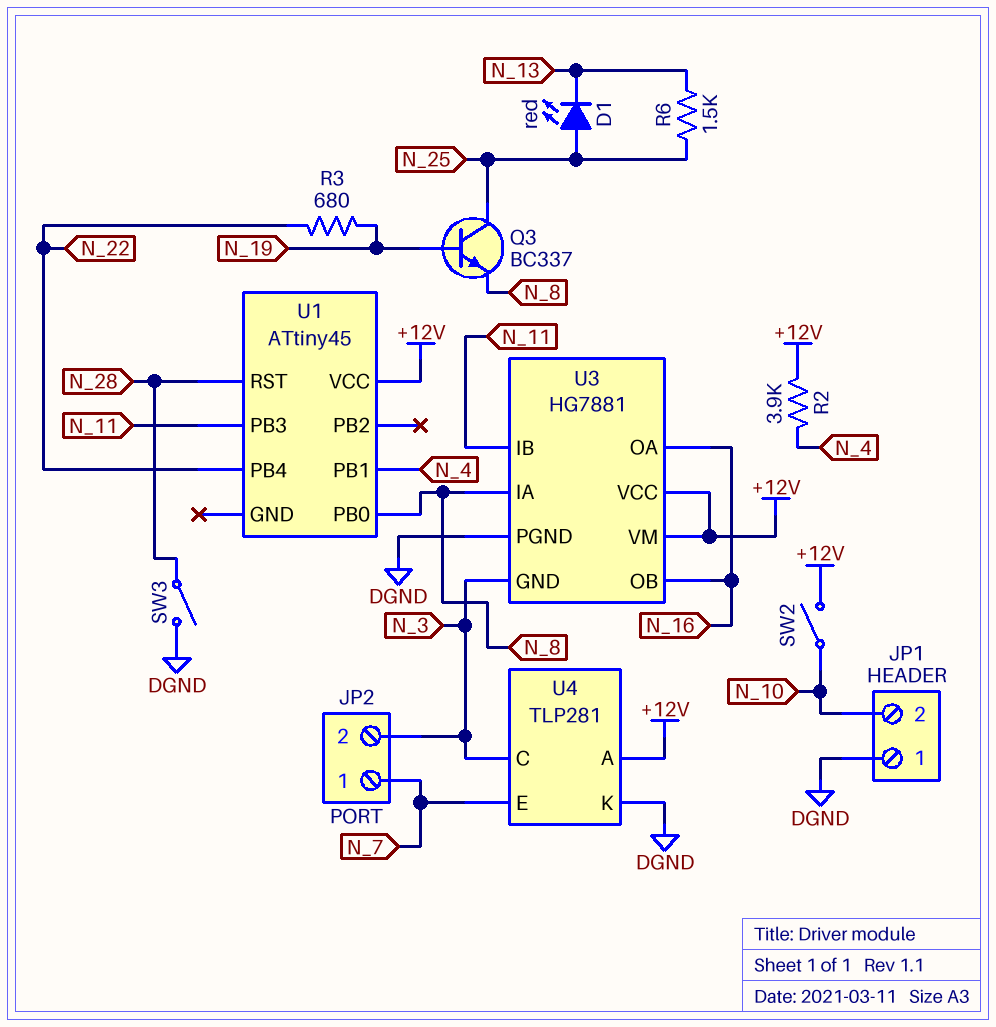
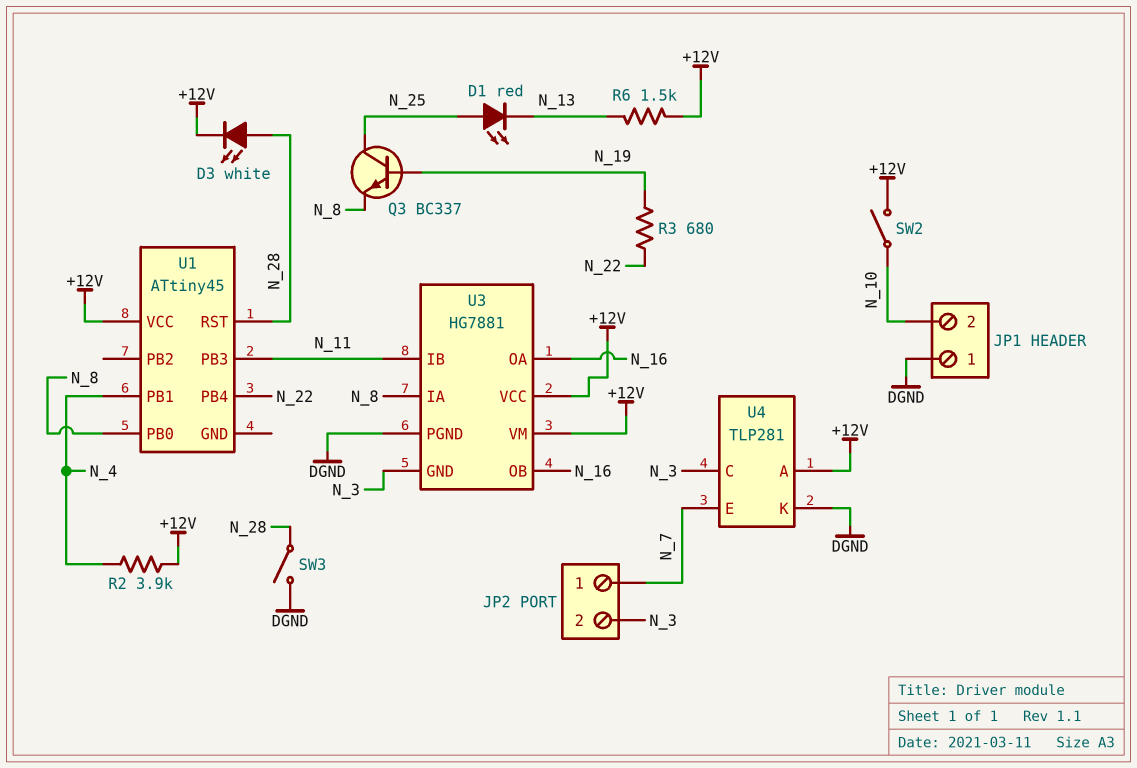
D3: none -> LED white (A N_28, K +12V)
R6: 1.5k (N_13, N_25) -> 1.5k (+12V, N_13)

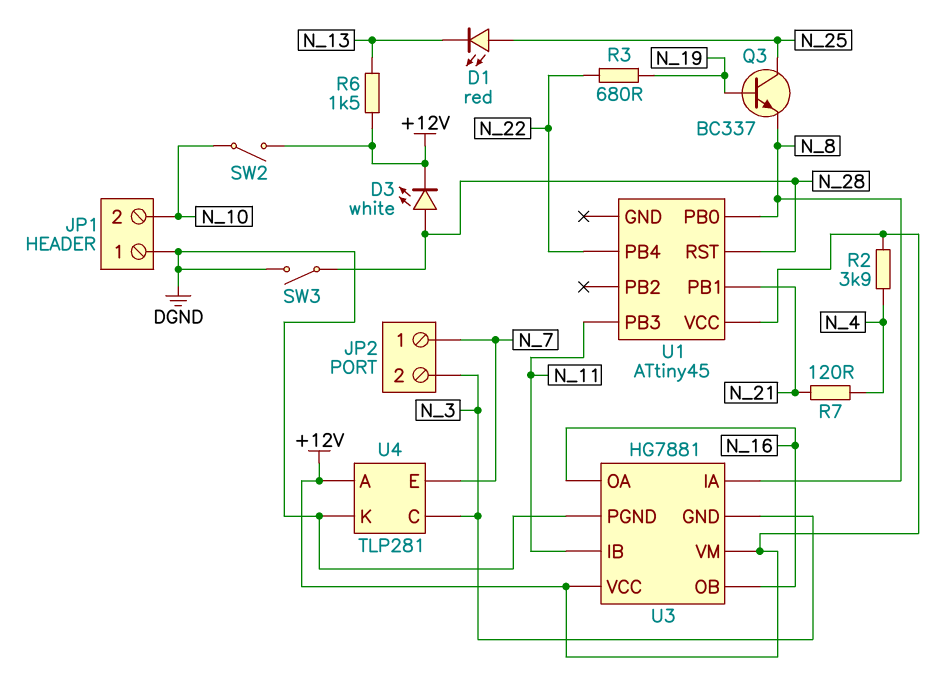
R7: none -> 120 (N_4, N_21)
U1 pin PB1: N_4 -> N_21

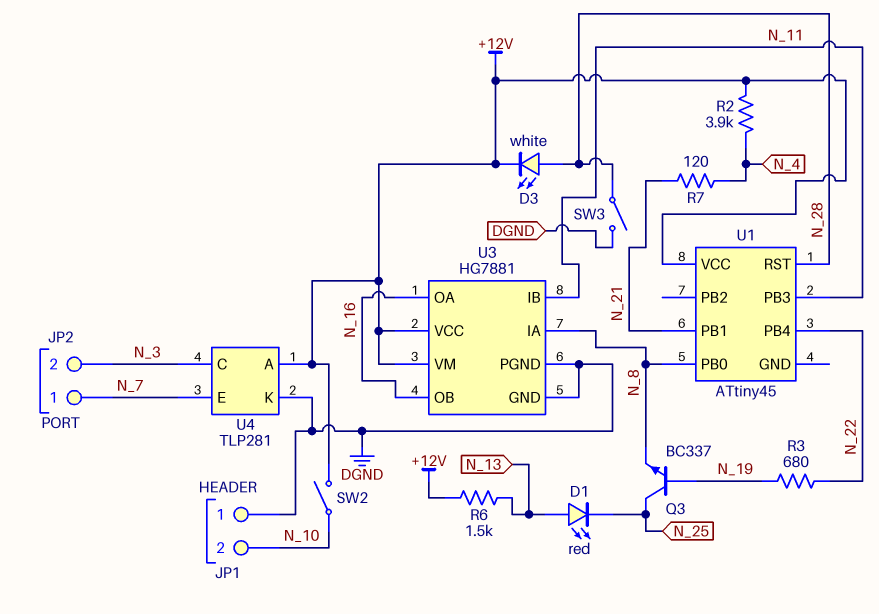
D1: LED red (A N_25, K N_13) -> LED red (A N_13, K N_25)
U3 pin GND: N_3 -> DGND

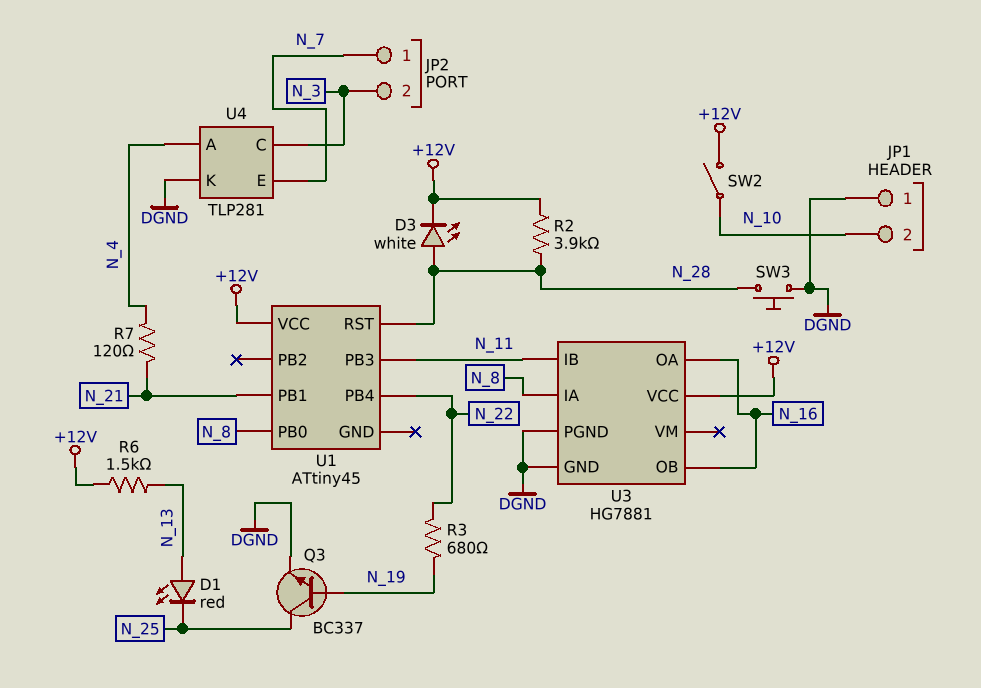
Q3: NPN BC337 (B N_19, C N_25, E N_8) -> NPN BC337 (B N_19, C N_25, E DGND)
R2: 3.9k (+12V, N_4) -> 3.9k (+12V, N_28)
SW3: switch (DGND, N_28) -> button (DGND, N_28)
U3 pin VM: +12V -> none
U4 pin A: +12V -> N_4

